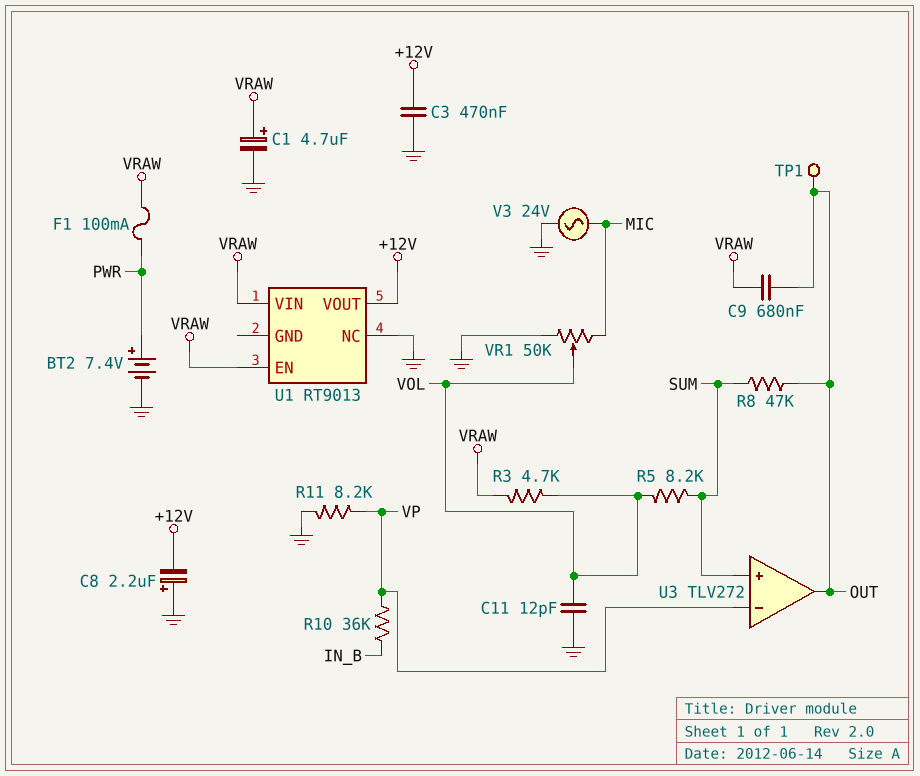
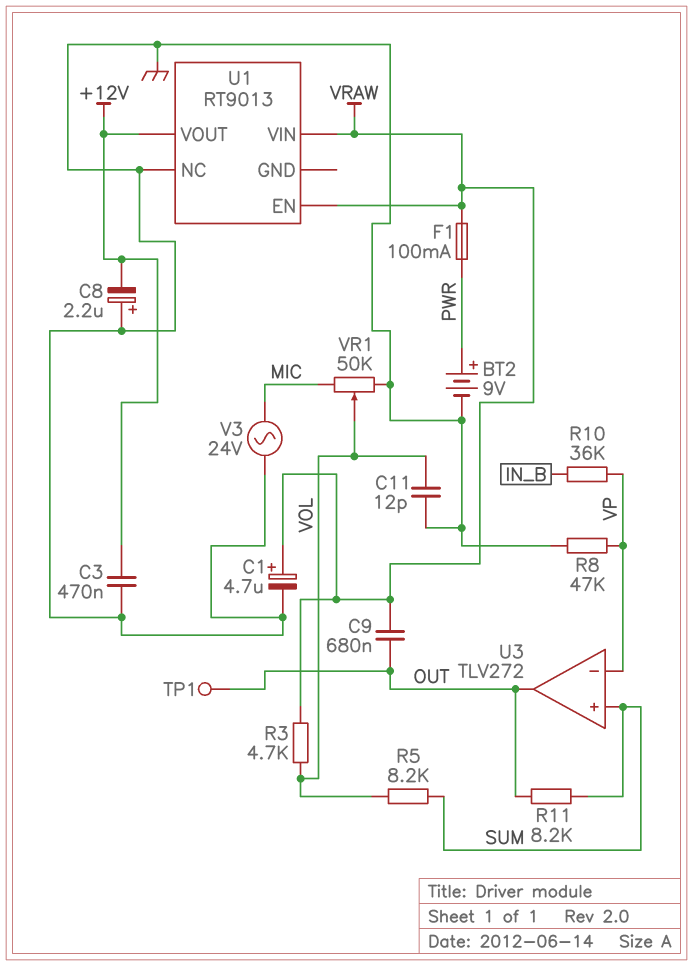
BT2: 7.4V (plus PWR, minus GND) -> 9V (plus PWR, minus GND)
R8: 47k (OUT, SUM) -> 47k (GND, VP)
R11: 8.2k (GND, VP) -> 8.2k (OUT, SUM)

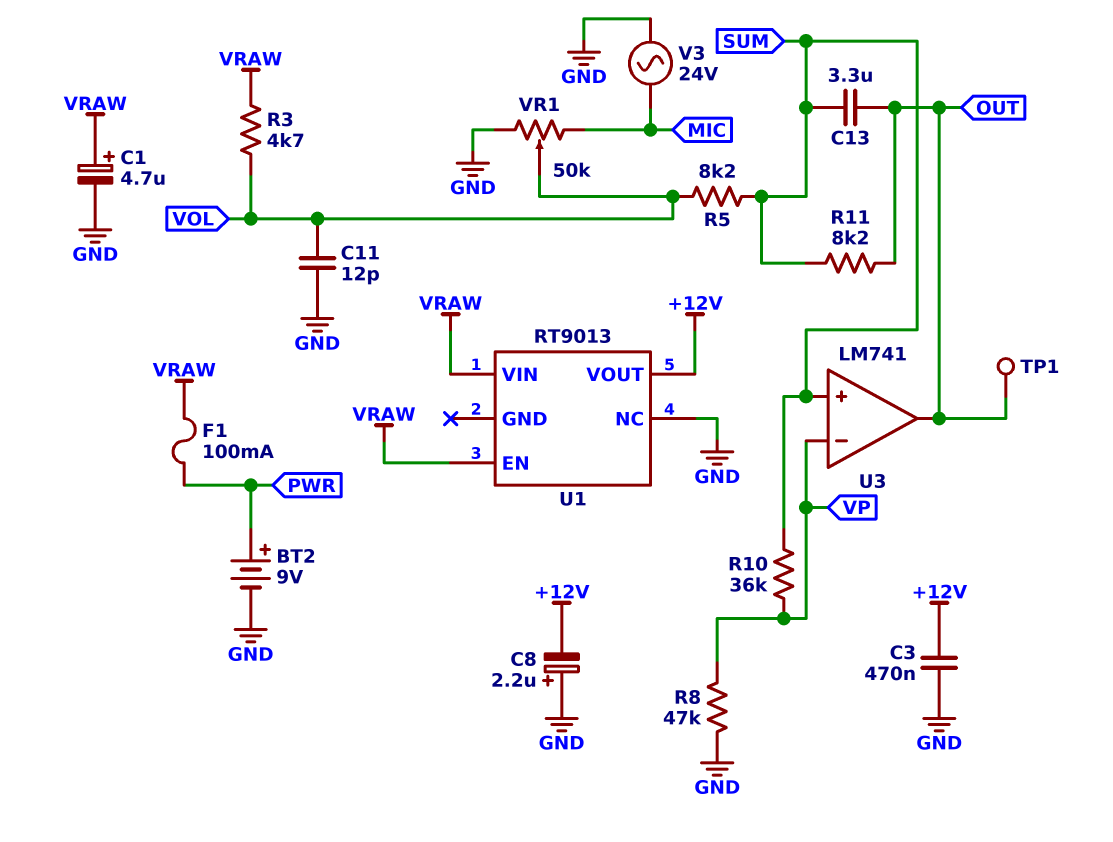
C9: 680nF (OUT, VRAW) -> none
C13: none -> 3.3uF (OUT, SUM)
R10: 36k (IN_B, VP) -> 36k (SUM, VP)
U3: TLV272 -> LM741

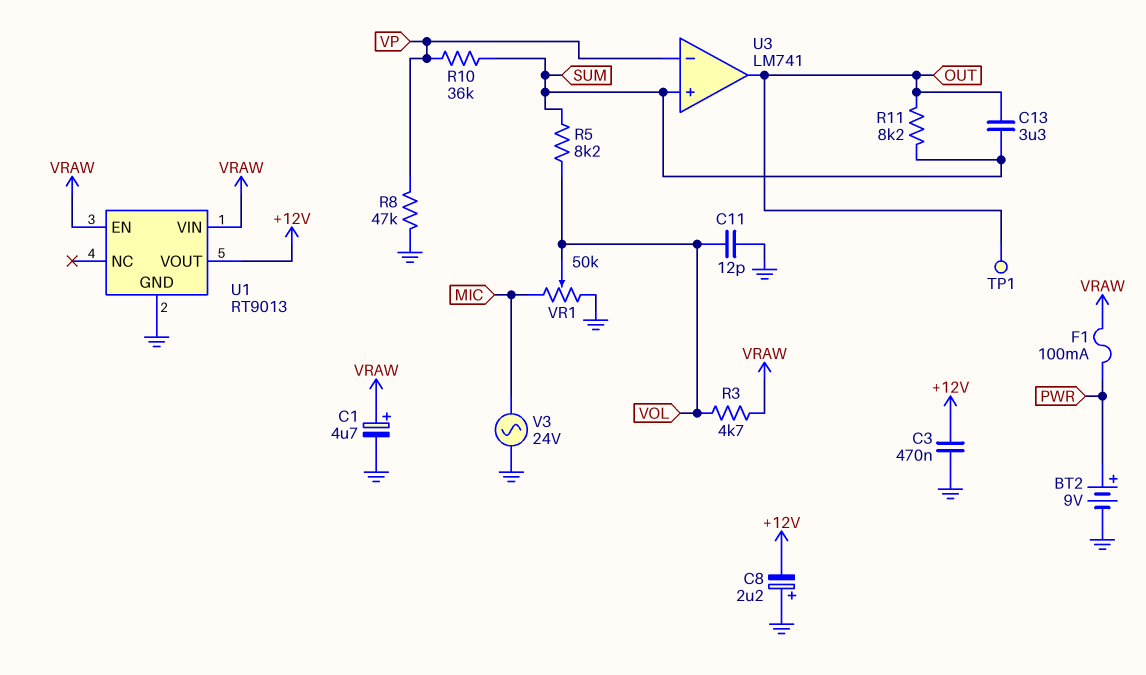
U1 pin GND: none -> GND
U1 pin NC: GND -> none

